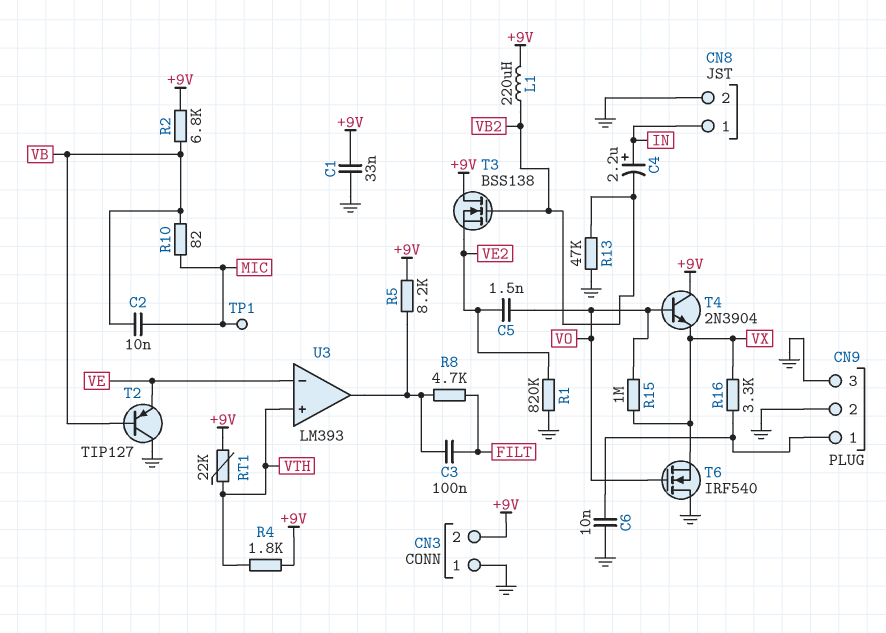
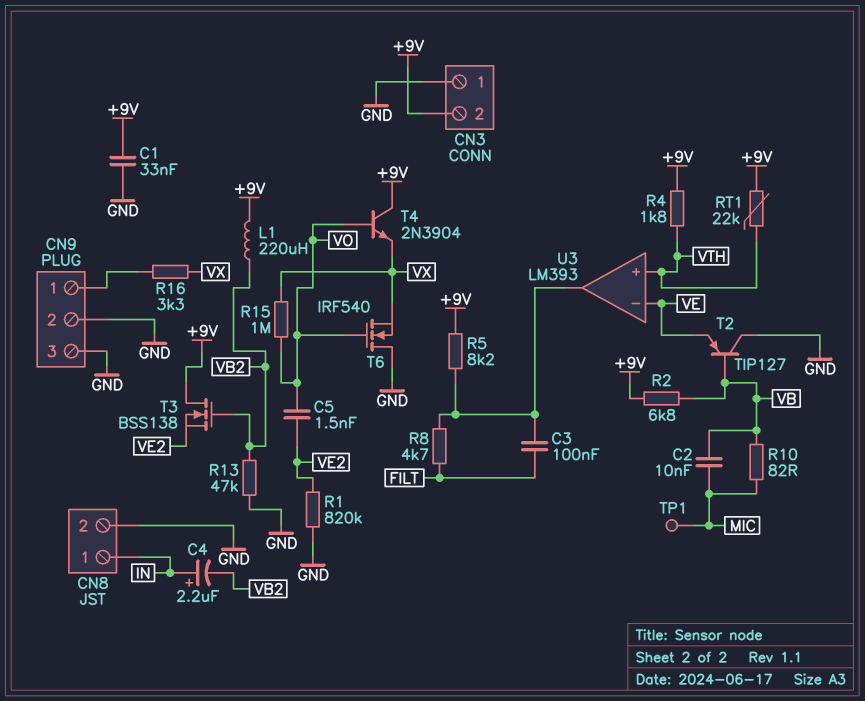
C6: 10nF (CN9/1, GND) -> none

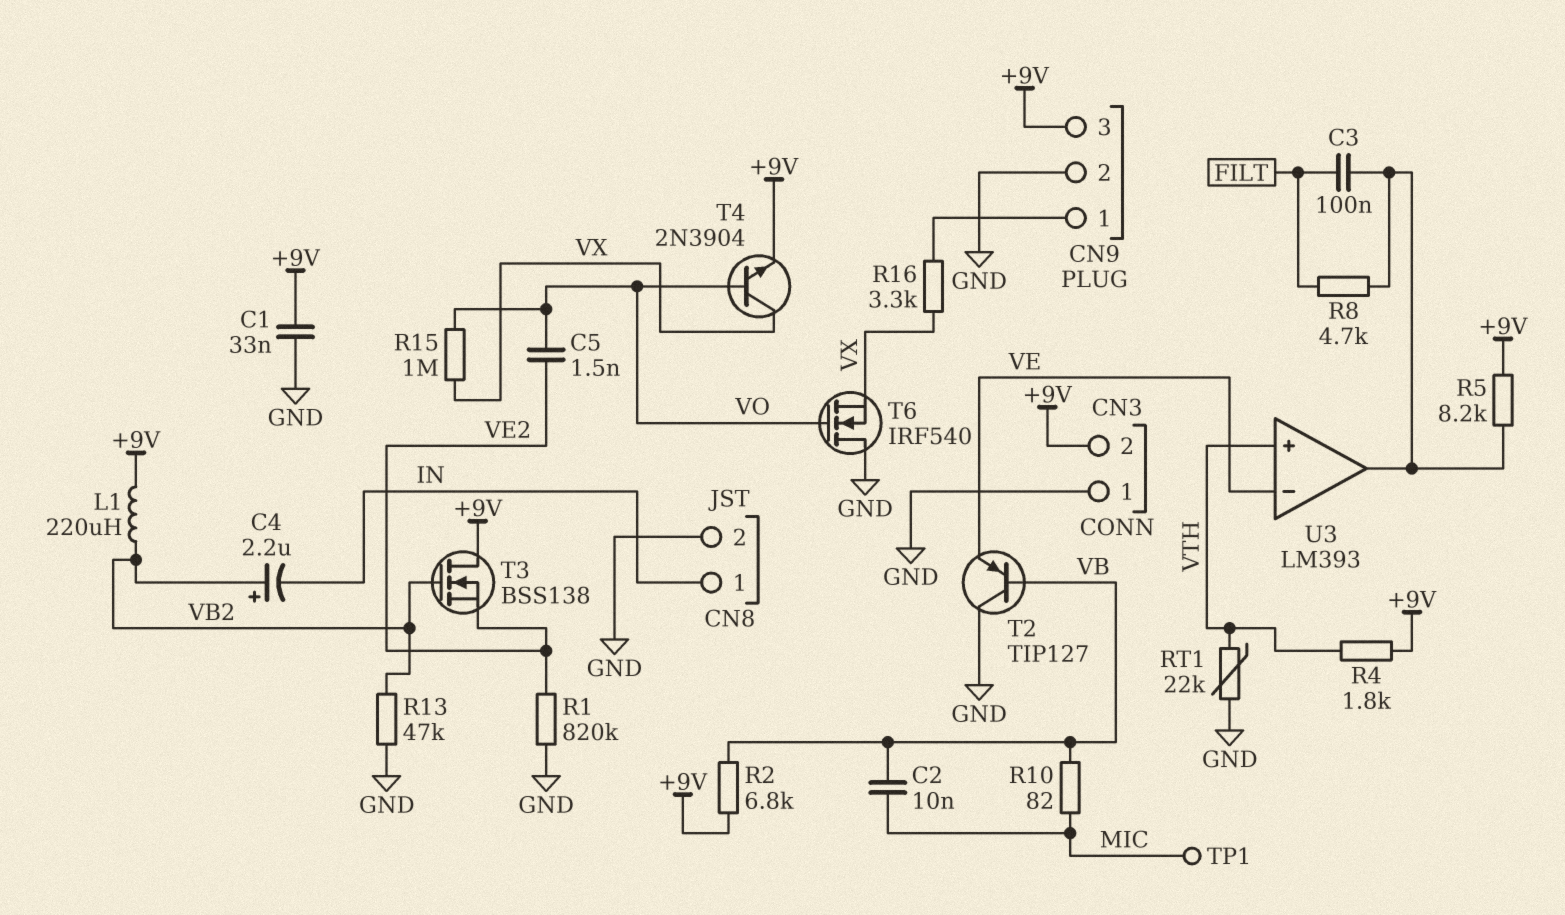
C4: 2.2uF (plus IN, minus VB2) -> 2.2uF (plus VB2, minus IN)
CN9 pin 3: GND -> +9V
RT1: 22k (+9V, VTH) -> 22k (GND, VTH)
T4: NPN 2N3904 (B VO, C +9V, E VX) -> NPN 2N3904 (B VO, C VX, E +9V)

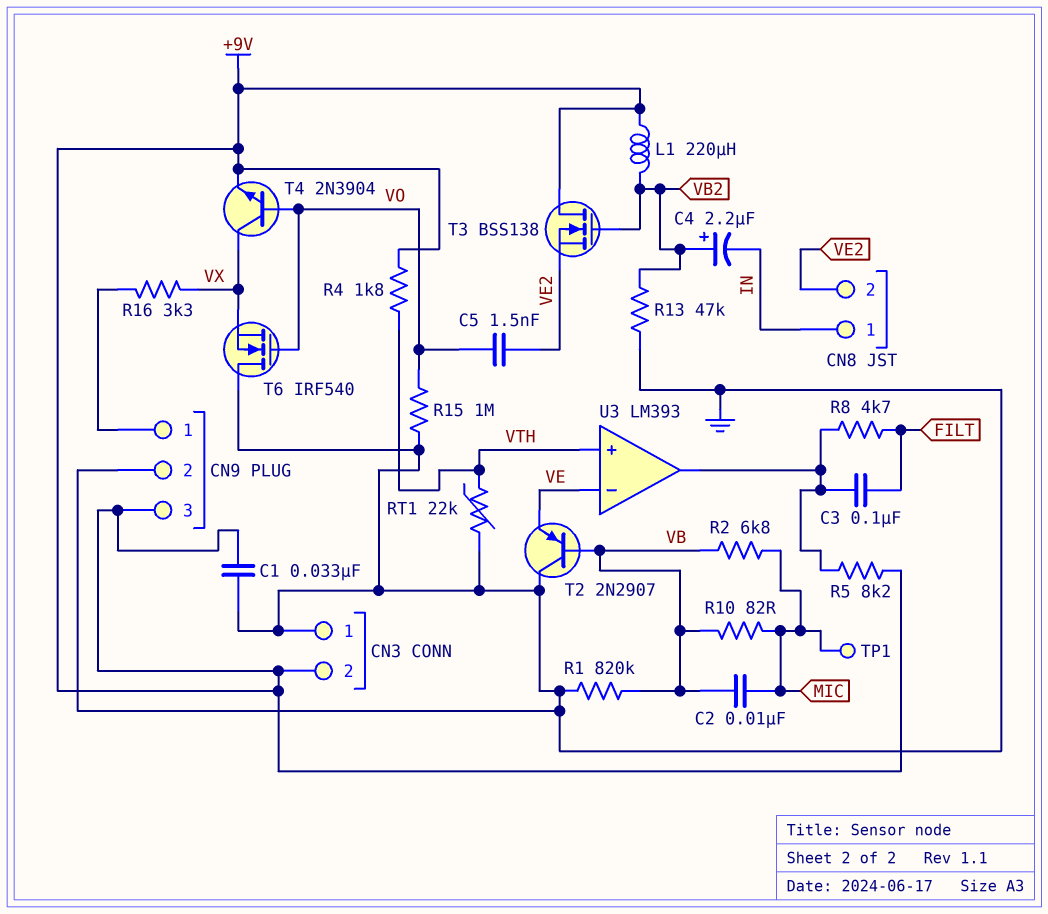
CN8 pin 2: GND -> VE2
R1: 820k (GND, VE2) -> 820k (GND, VB)
R2: 6.8k (+9V, VB) -> 6.8k (MIC, VB)
R15: 1M (VO, VX) -> 1M (GND, VO)
T2: PNP TIP127 (B VB, C GND, E VE) -> PNP 2N2907 (B VB, C GND, E VE)

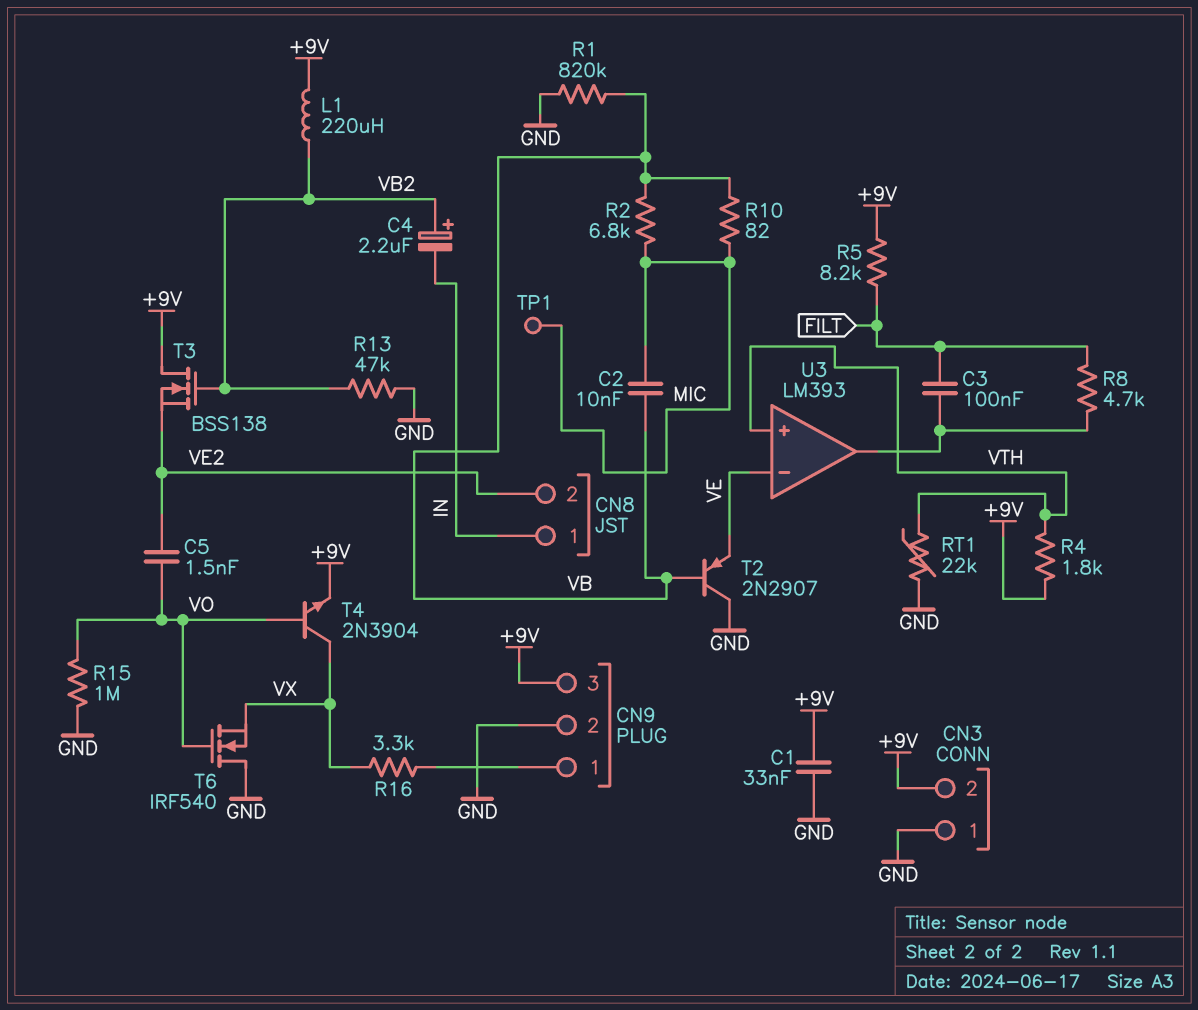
R5: 8.2k (+9V, U3/out) -> 8.2k (+9V, FILT)

